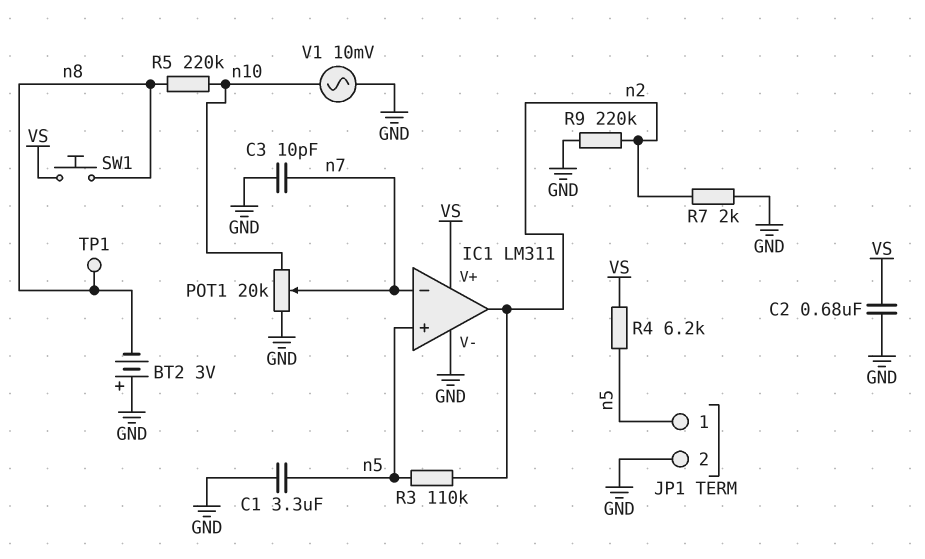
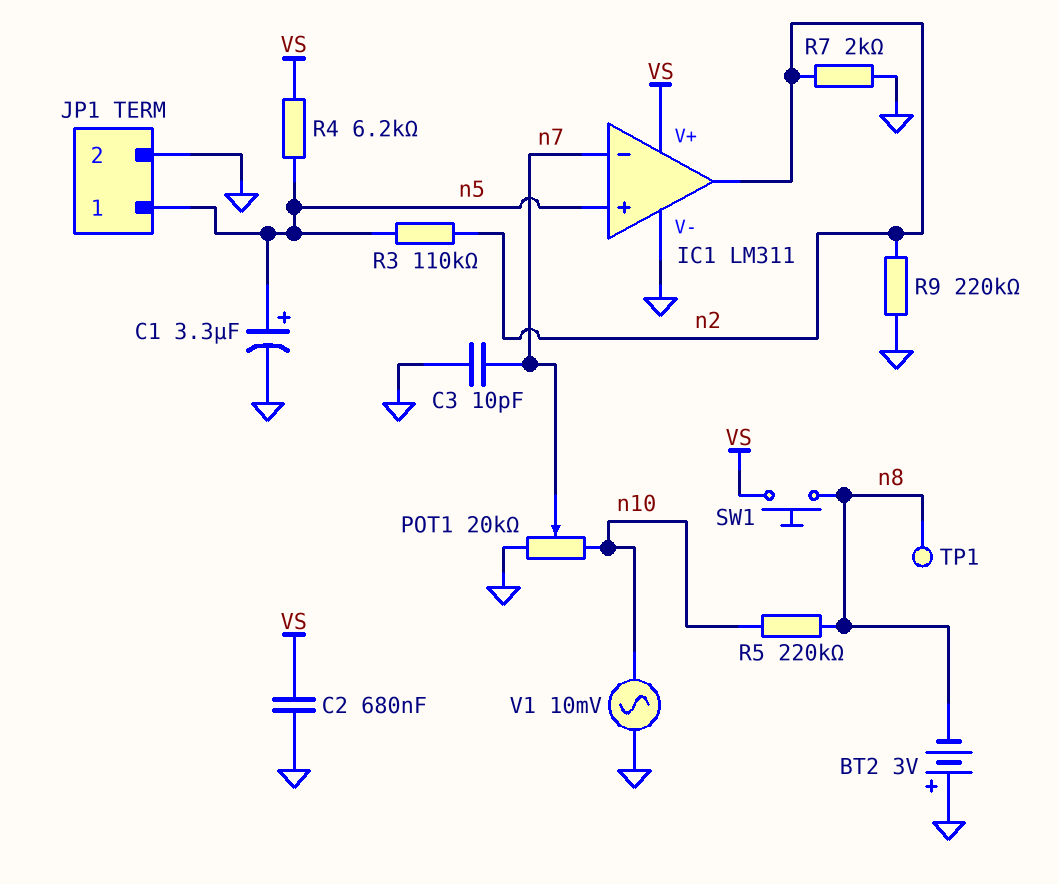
C1: 3.3uF (GND, n5) -> 3.3uF (plus n5, minus GND)

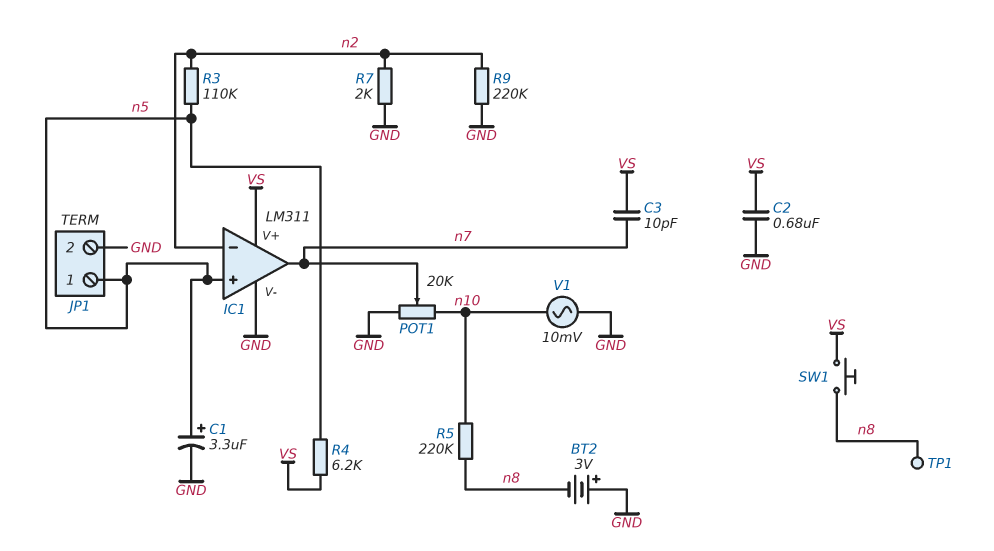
C3: 10pF (GND, n7) -> 10pF (VS, n7)
IC1 pin in-: n7 -> n2
IC1 pin out: n2 -> n7

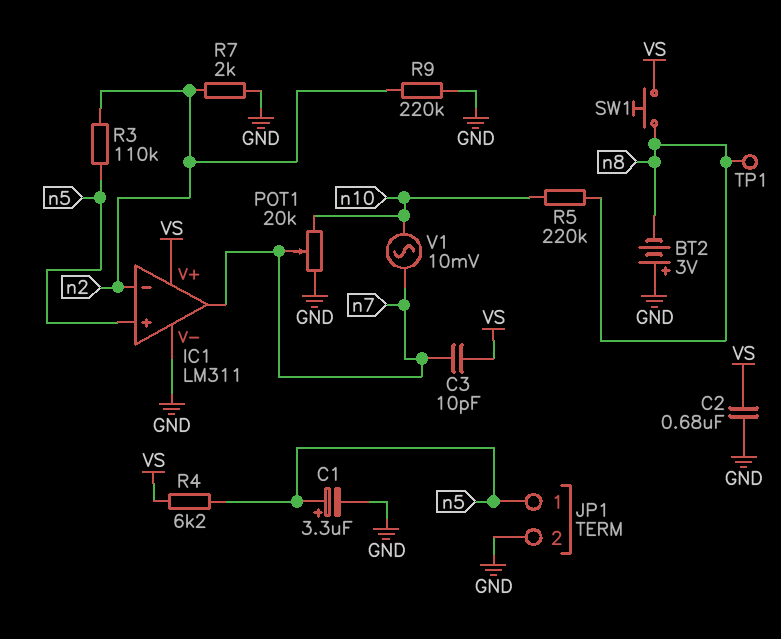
V1: AC 10mV (GND, n10) -> AC 10mV (n7, n10)

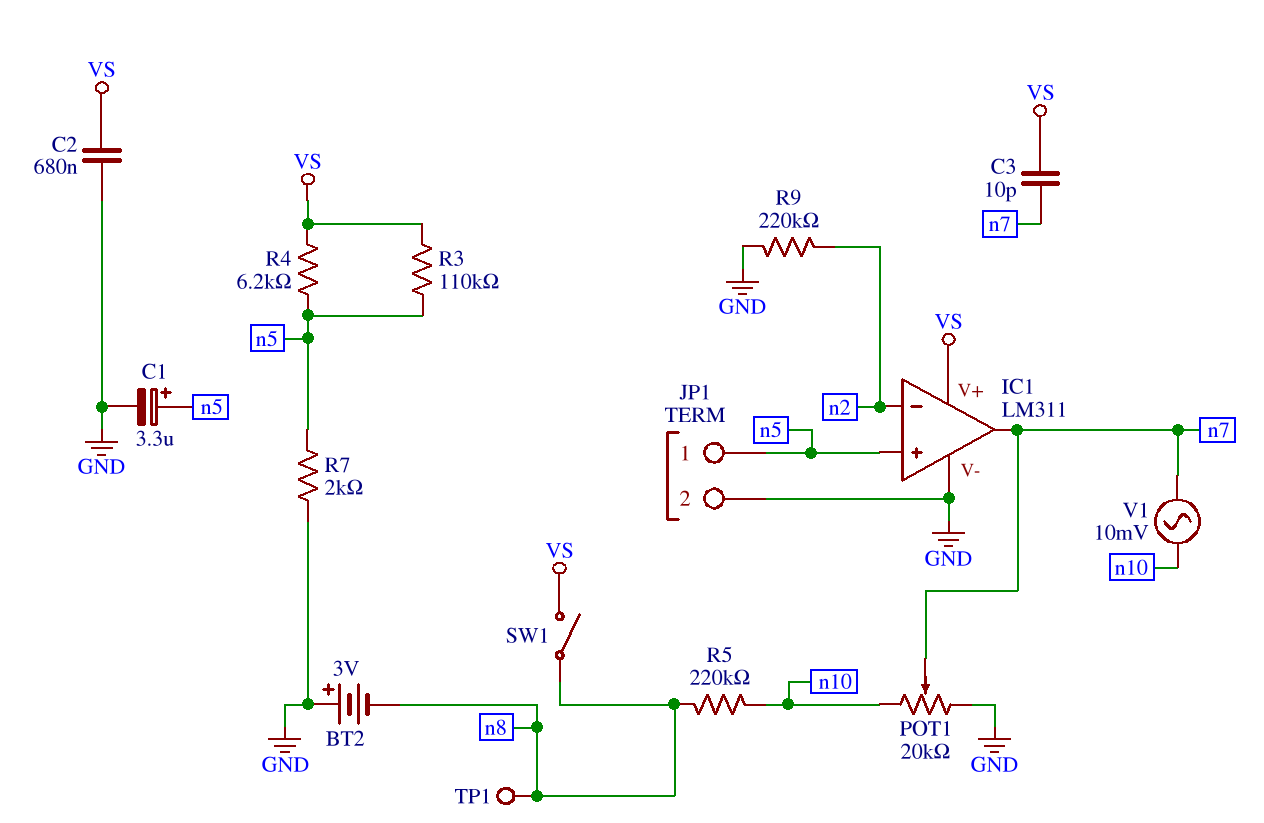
R3: 110k (n2, n5) -> 110k (VS, n5)
R7: 2k (GND, n2) -> 2k (GND, n5)
SW1: button (VS, n8) -> switch (VS, n8)

